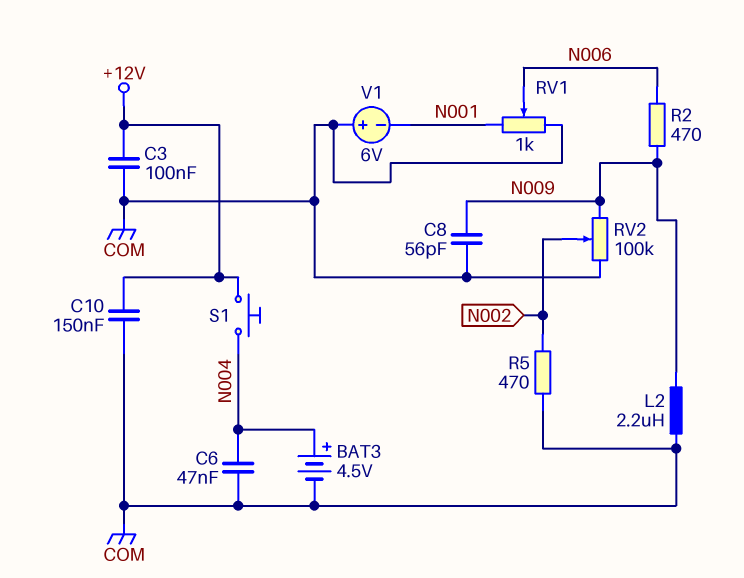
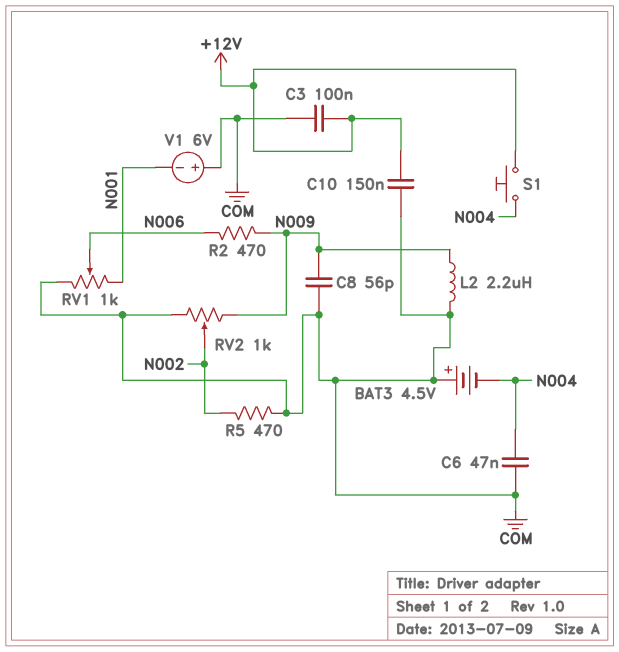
BAT3: 4.5V (plus N004, minus COM) -> 4.5V (plus COM, minus N004)
RV2: 100k (COM, N009, wiper N002) -> 1k (COM, N009, wiper N002)

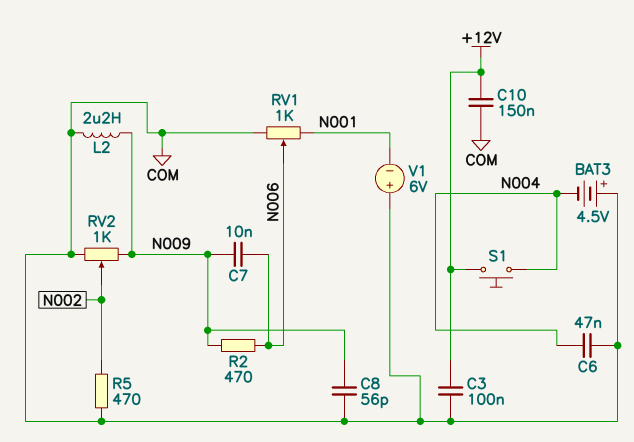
C7: none -> 10nF (N006, N009)

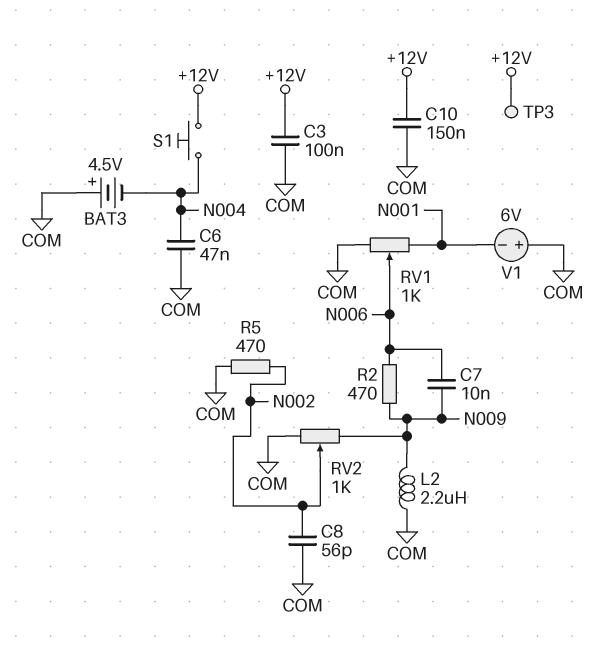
C8: 56pF (COM, N009) -> 56pF (COM, N002)
TP3: none -> test point (+12V)

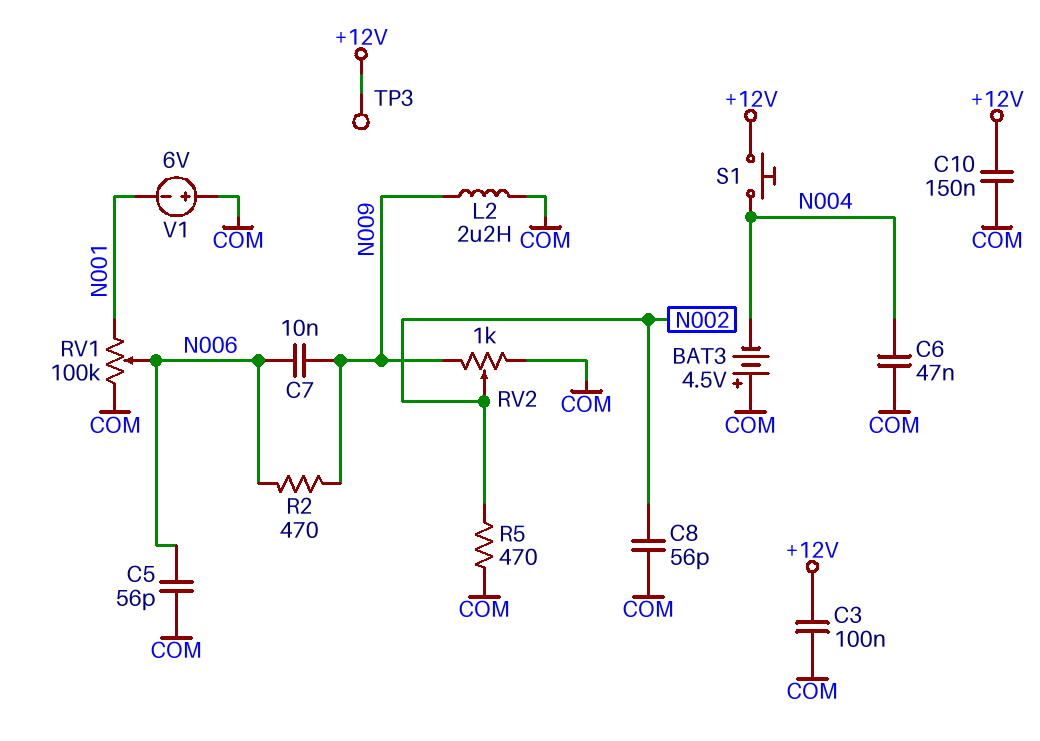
C5: none -> 56pF (COM, N006)
RV1: 1k (COM, N001, wiper N006) -> 100k (COM, N001, wiper N006)

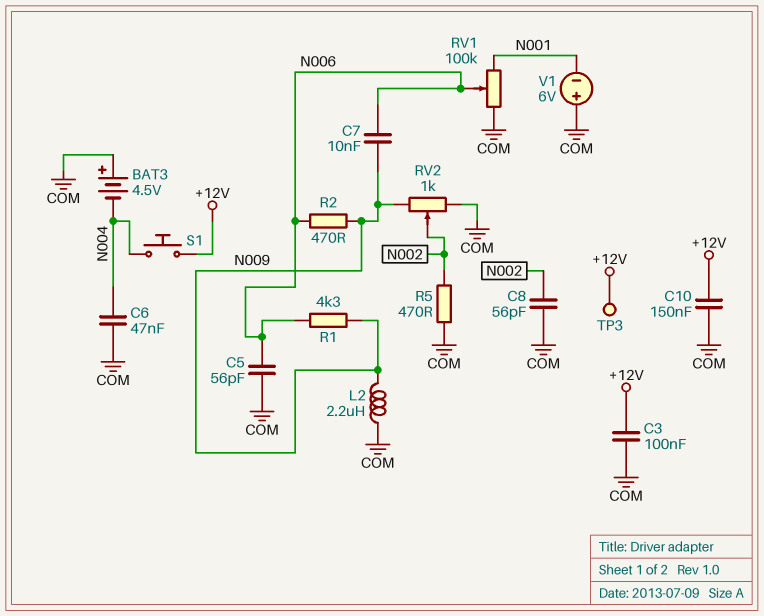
R1: none -> 4.3k (N006, N009)

